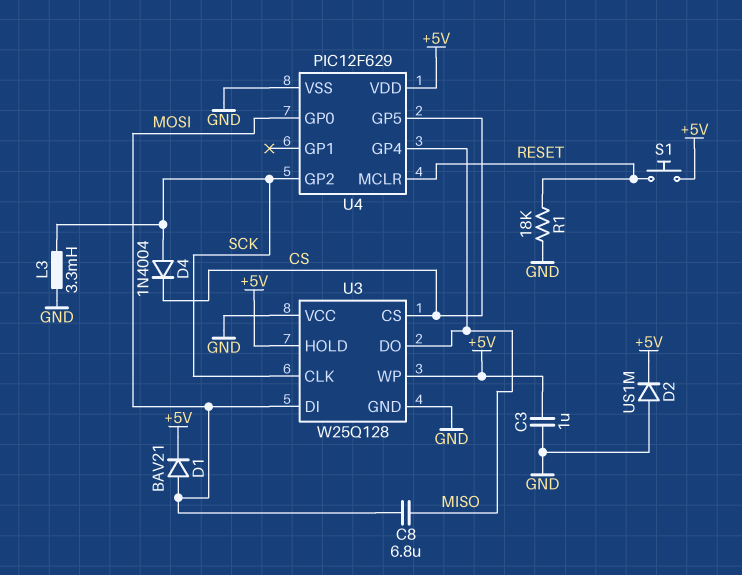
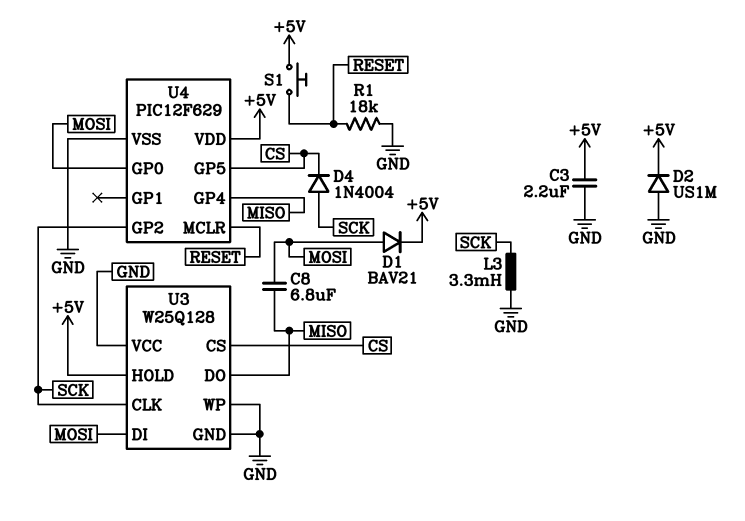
C3: 1uF (+5V, GND) -> 2.2uF (+5V, GND)
U3 pin WP: +5V -> GND

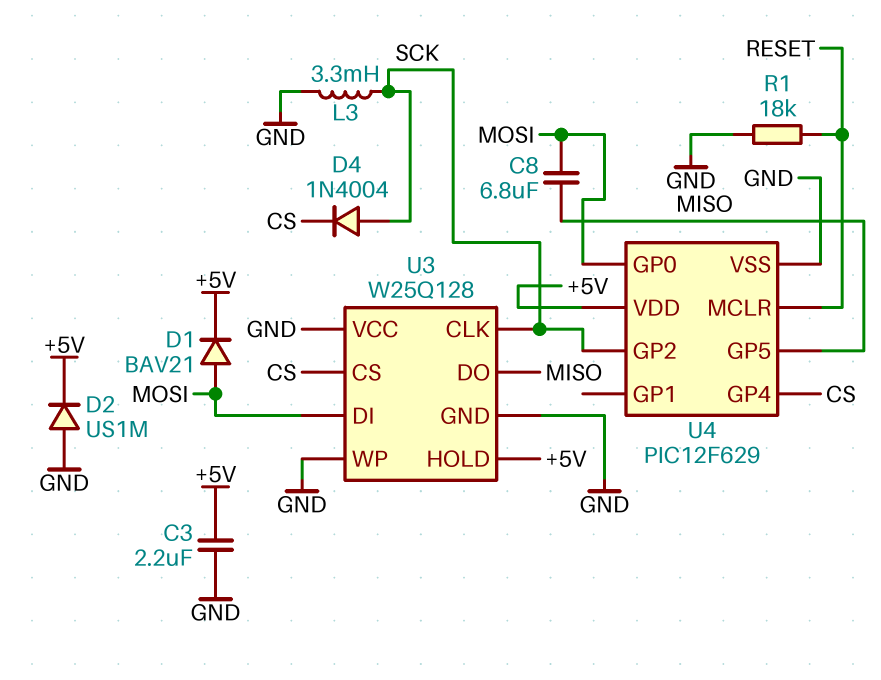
S1: button (+5V, RESET) -> none
U4 pin GP4: MISO -> CS
U4 pin GP5: CS -> MISO

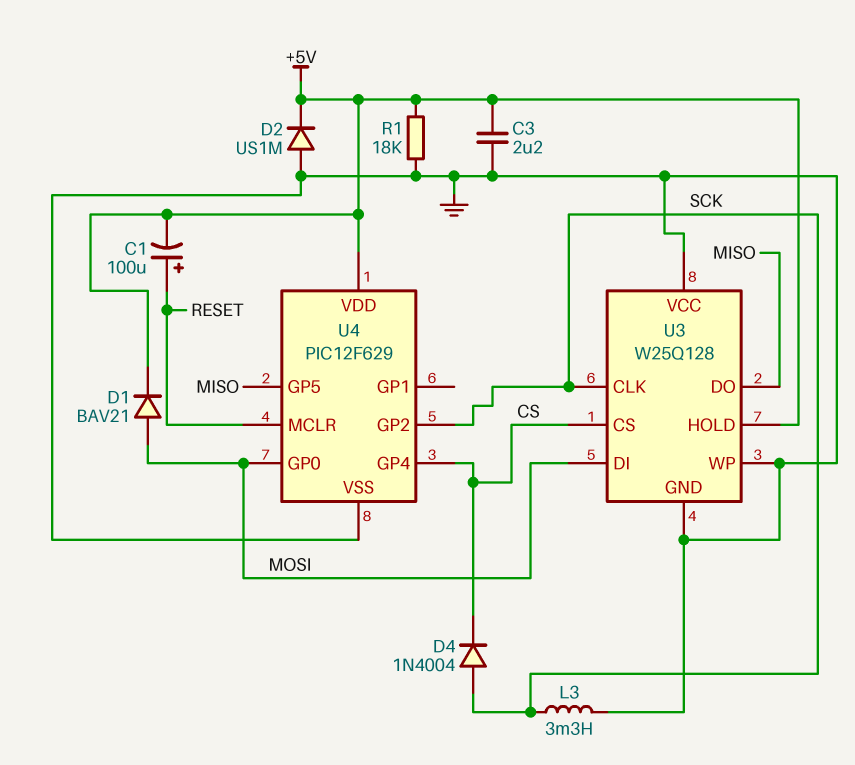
C1: none -> 100uF (plus RESET, minus +5V)
C8: 6.8uF (MISO, MOSI) -> none
R1: 18k (GND, RESET) -> 18k (+5V, GND)

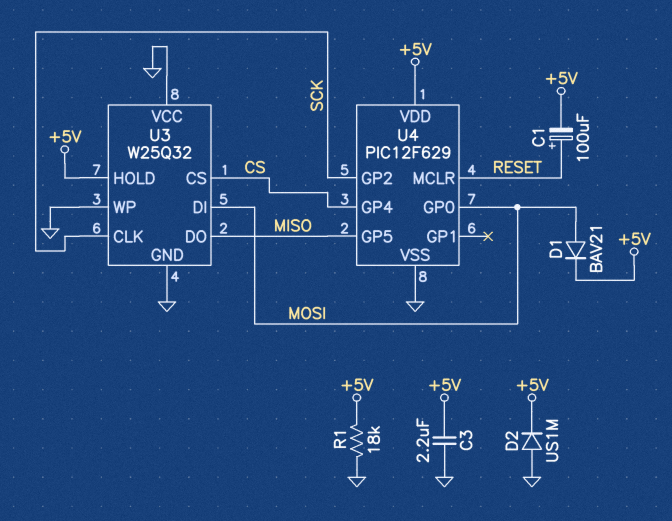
D4: diode 1N4004 (A SCK, K CS) -> none
L3: 3.3mH (GND, SCK) -> none
U3: W25Q128 -> W25Q32

